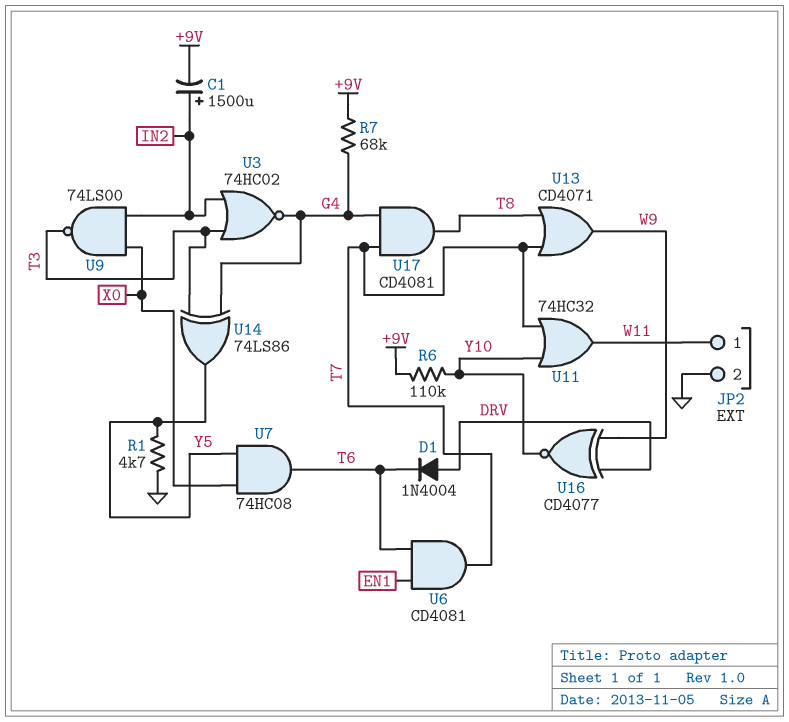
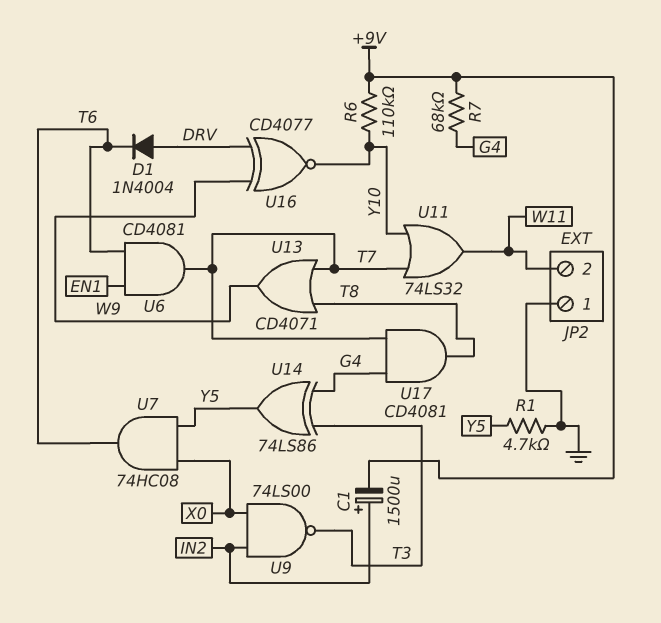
JP2 pin 1: W11 -> GND
JP2 pin 2: GND -> W11
U3: NOR 74HC02 (in IN2, in T3, out G4) -> none
U11: OR 74HC32 (in T7, in Y10, out W11) -> OR 74LS32 (in T7, in Y10, out W11)

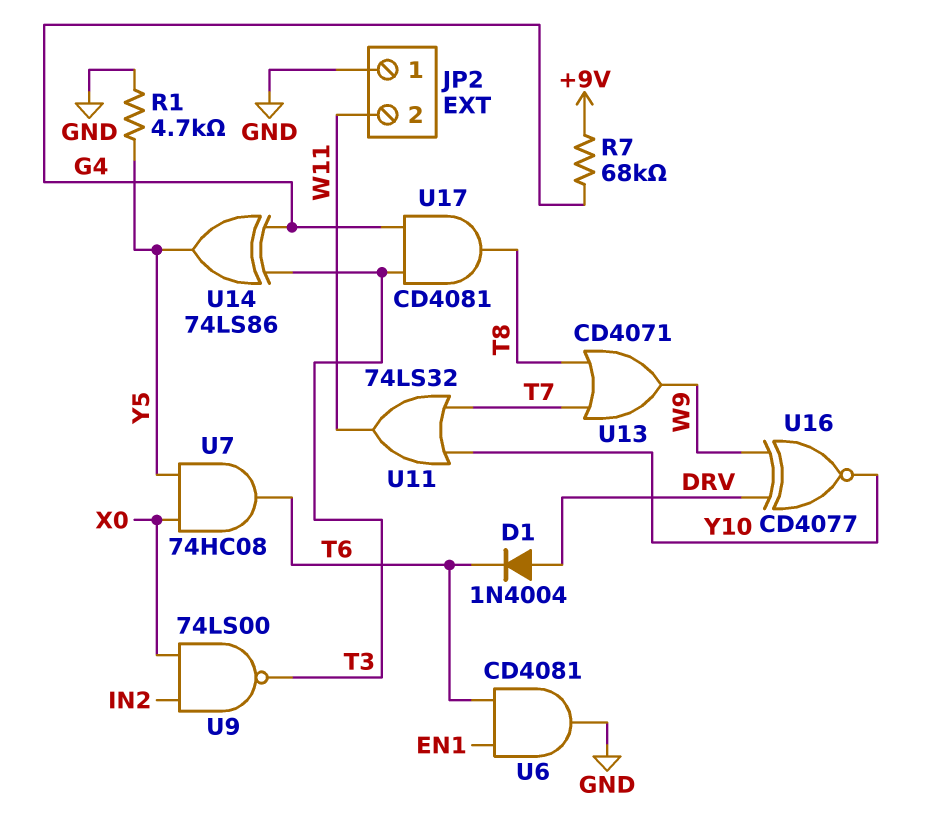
C1: 1500uF (plus IN2, minus +9V) -> none
R6: 110k (+9V, Y10) -> none
U6: AND CD4081 (in EN1, in T6, out T7) -> AND CD4081 (in EN1, in T6, out GND)
U17: AND CD4081 (in G4, in T7, out T8) -> AND CD4081 (in G4, in T3, out T8)

